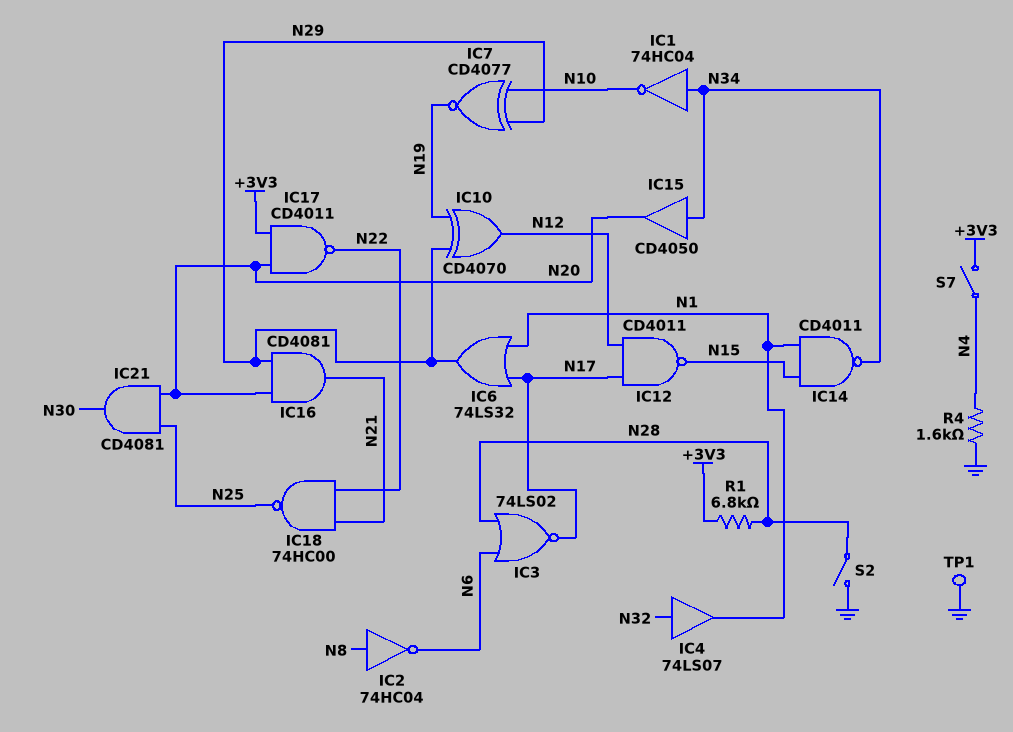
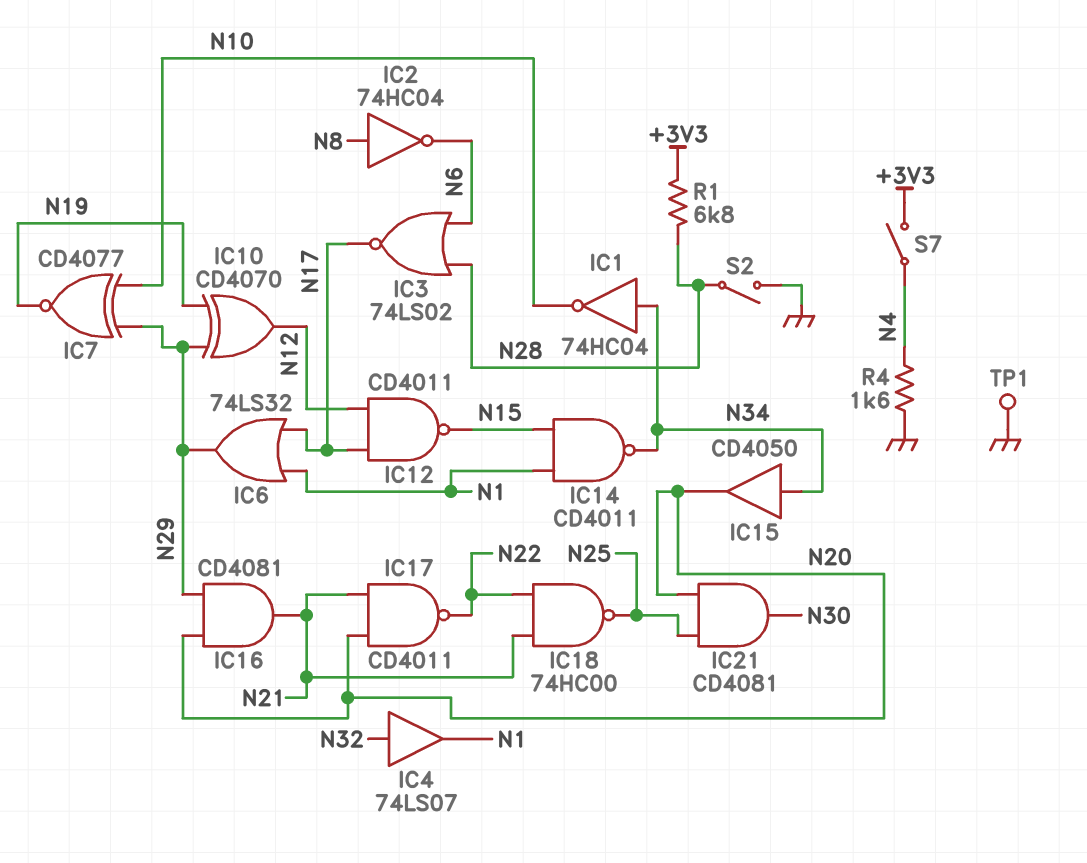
IC17: NAND CD4011 (in +3V3, in N20, out N22) -> NAND CD4011 (in N20, in N21, out N22)

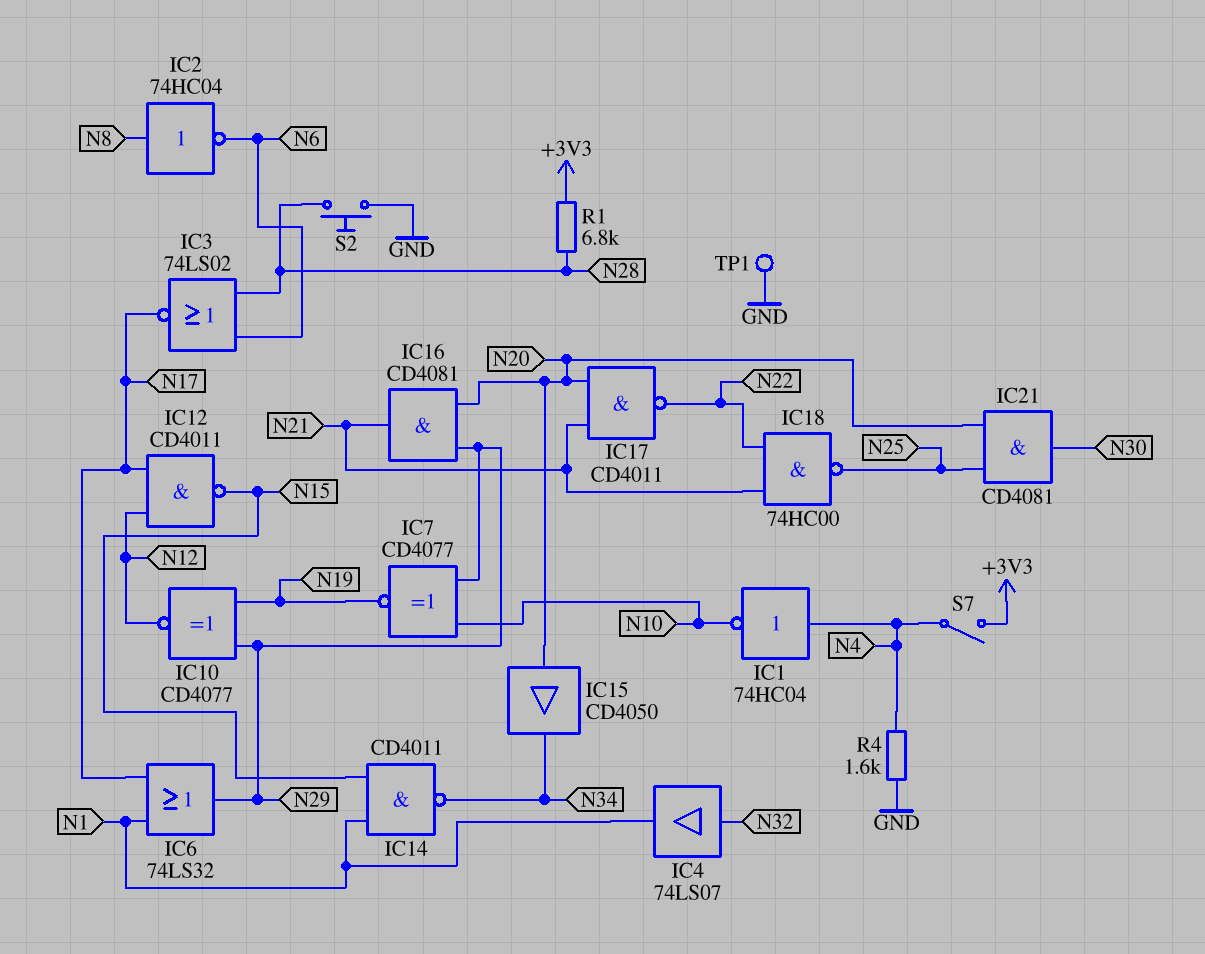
IC1: NOT 74HC04 (in N34, out N10) -> NOT 74HC04 (in N4, out N10)
IC10: XOR CD4070 (in N19, in N29, out N12) -> XNOR CD4077 (in N19, in N29, out N12)
IC15: buffer CD4050 (in N34, out N20) -> buffer CD4050 (in N20, out N34)
S2: switch (GND, N28) -> button (GND, N28)

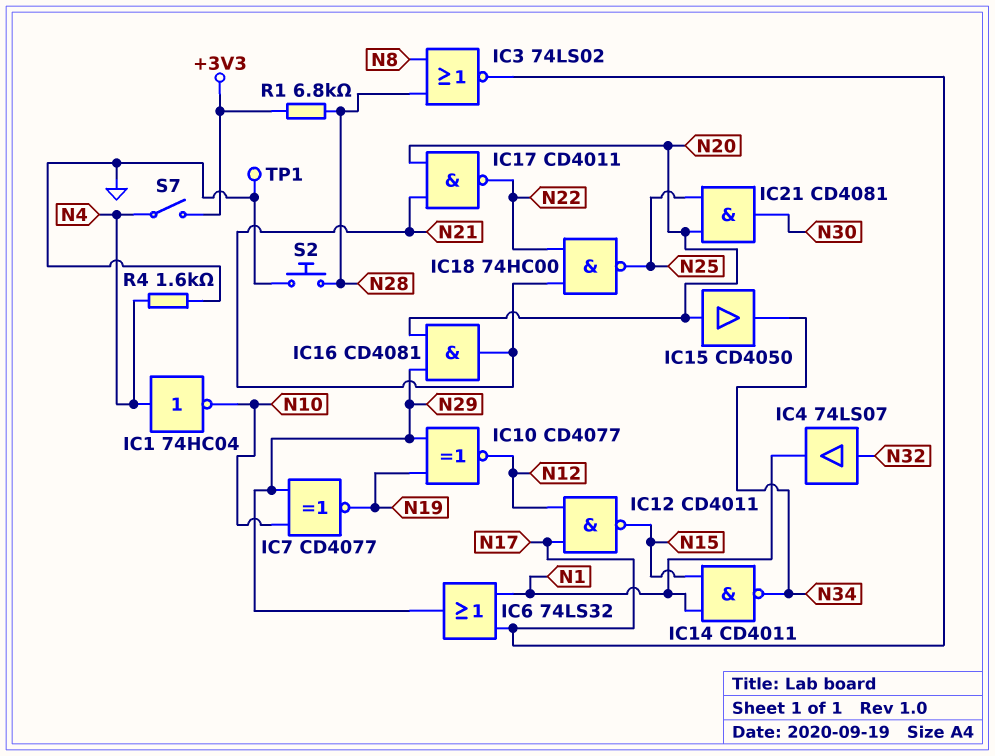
IC2: NOT 74HC04 (in N8, out N6) -> none
IC3: NOR 74LS02 (in N6, in N28, out N17) -> NOR 74LS02 (in N8, in N28, out N17)

